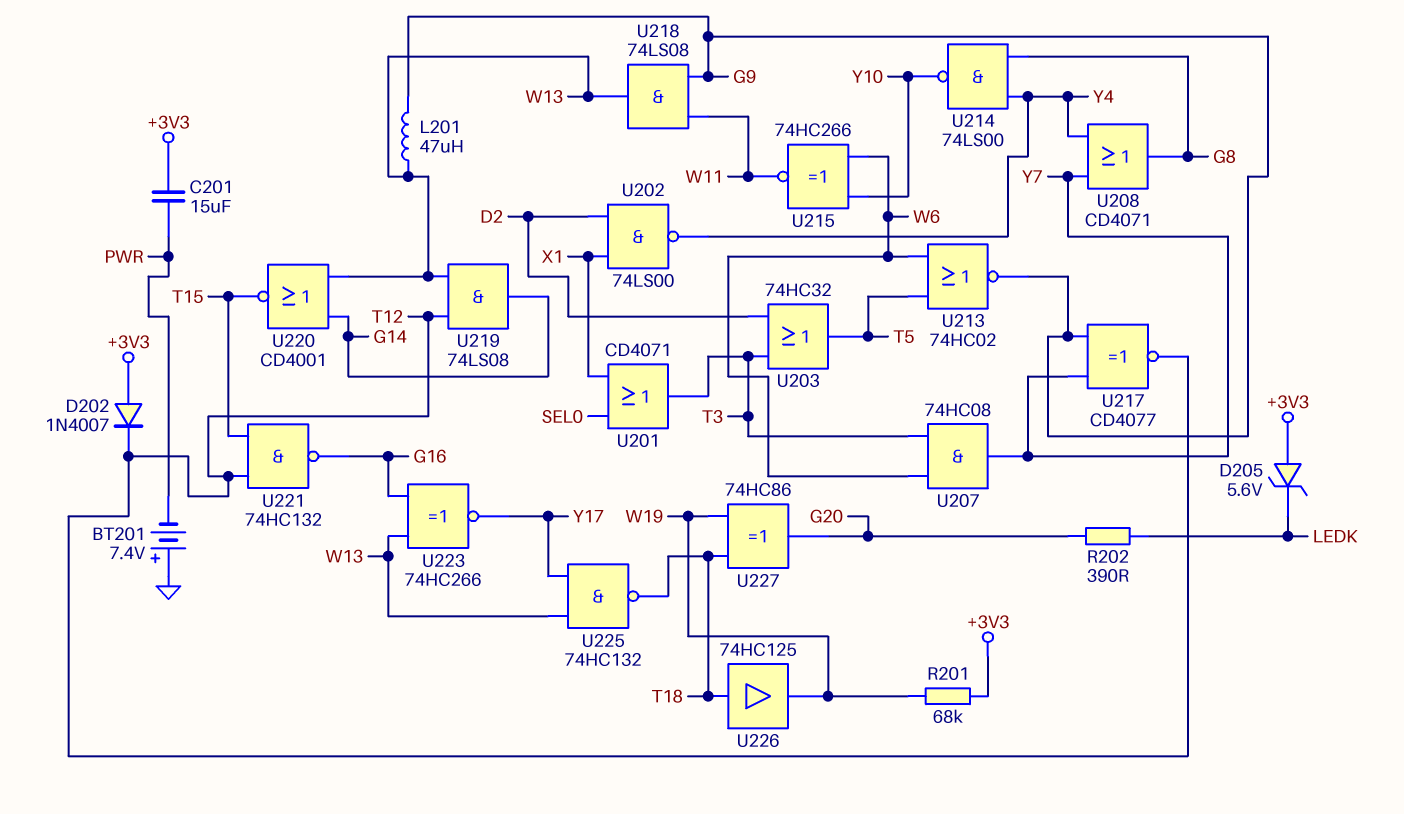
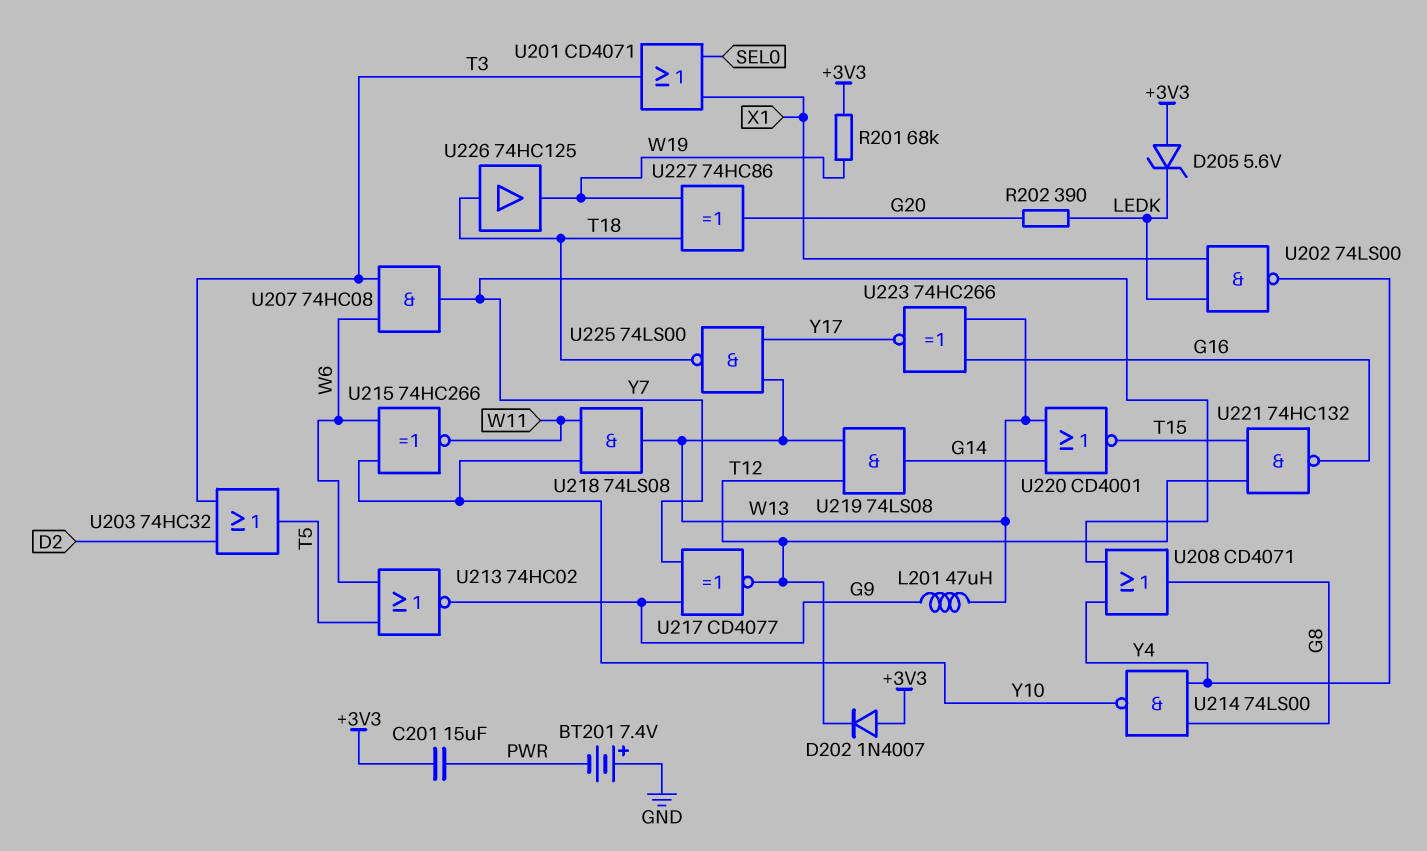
U202: NAND 74LS00 (in D2, in X1, out Y4) -> NAND 74LS00 (in LEDK, in X1, out Y4)
U218: AND 74LS08 (in G9, in W11, out W13) -> AND 74LS08 (in W11, in Y10, out W13)
U225: NAND 74HC132 (in W13, in Y17, out T18) -> NAND 74LS00 (in W13, in Y17, out T18)

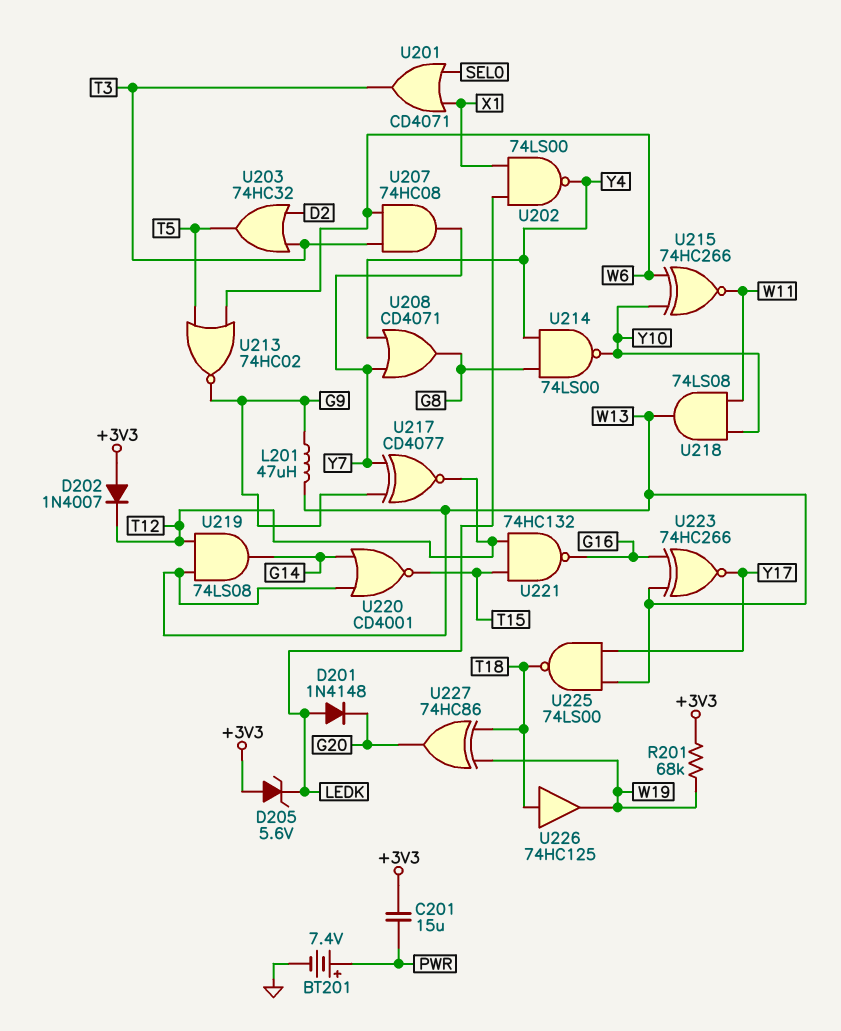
BT201: 7.4V (plus GND, minus PWR) -> 7.4V (plus PWR, minus GND)
D201: none -> diode 1N4148 (A LEDK, K G20)
R202: 390 (G20, LEDK) -> none

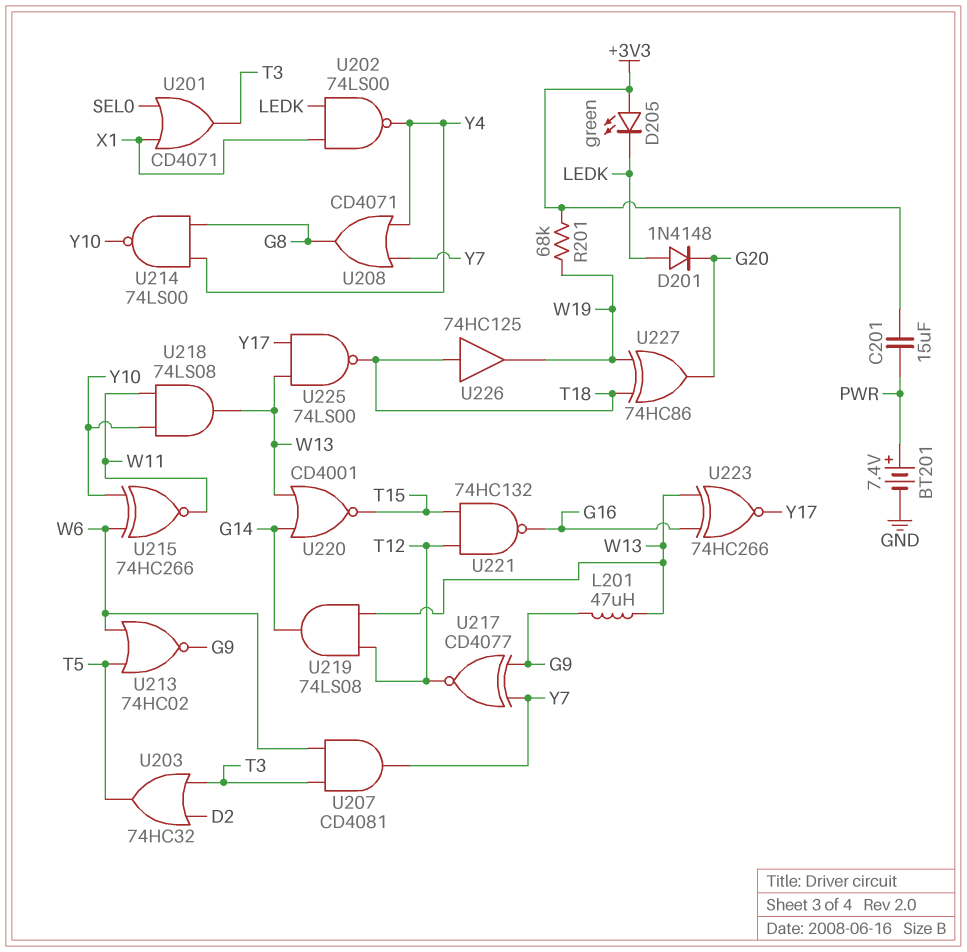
D202: diode 1N4007 (A +3V3, K T12) -> none
D205: zener 5.6V (A +3V3, K LEDK) -> LED green (A +3V3, K LEDK)
U207: AND 74HC08 (in T3, in W6, out Y7) -> AND CD4081 (in T3, in W6, out Y7)

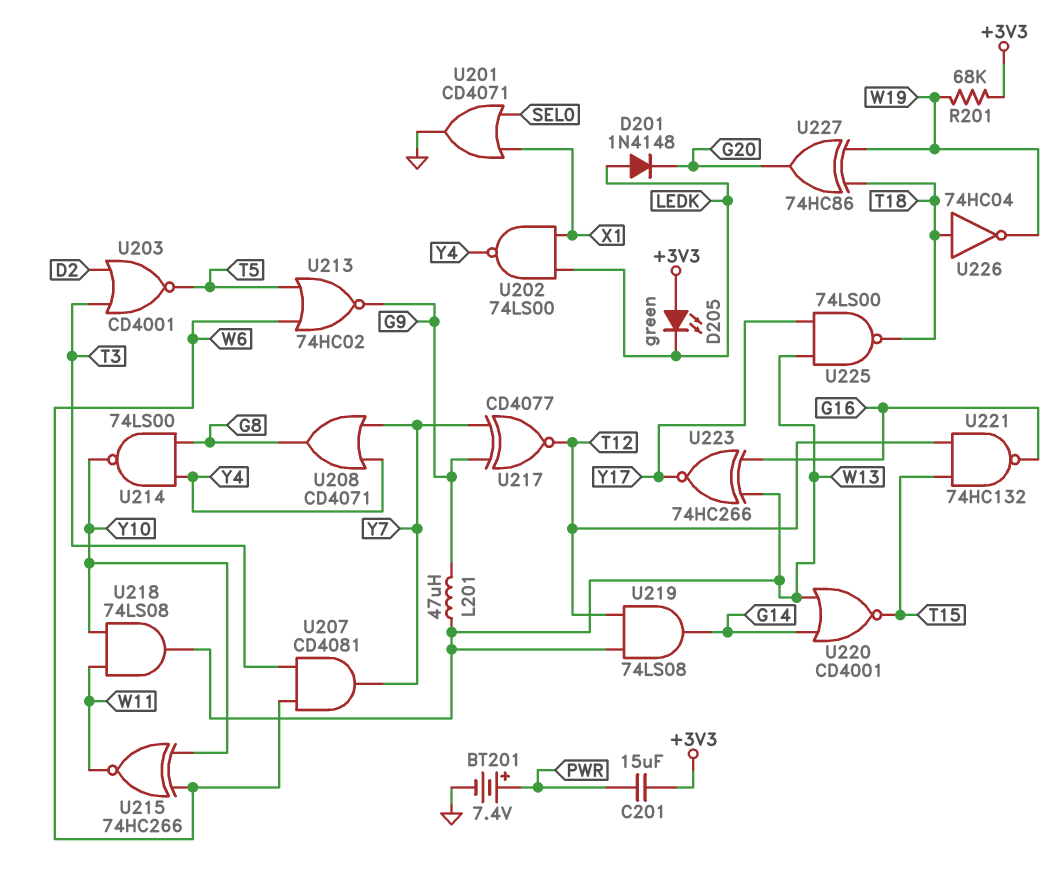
U201: OR CD4071 (in SEL0, in X1, out T3) -> OR CD4071 (in SEL0, in X1, out GND)
U203: OR 74HC32 (in D2, in T3, out T5) -> NOR CD4001 (in D2, in T3, out T5)
U226: buffer 74HC125 (in T18, out W19) -> NOT 74HC04 (in T18, out W19)

